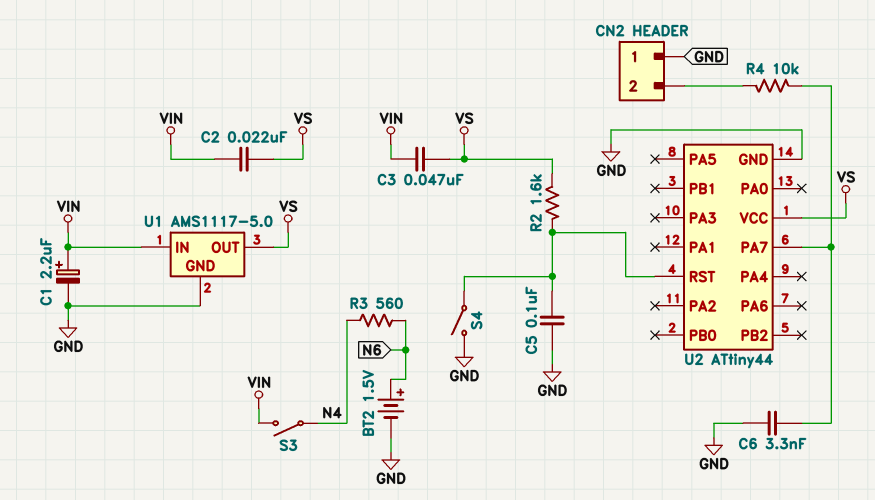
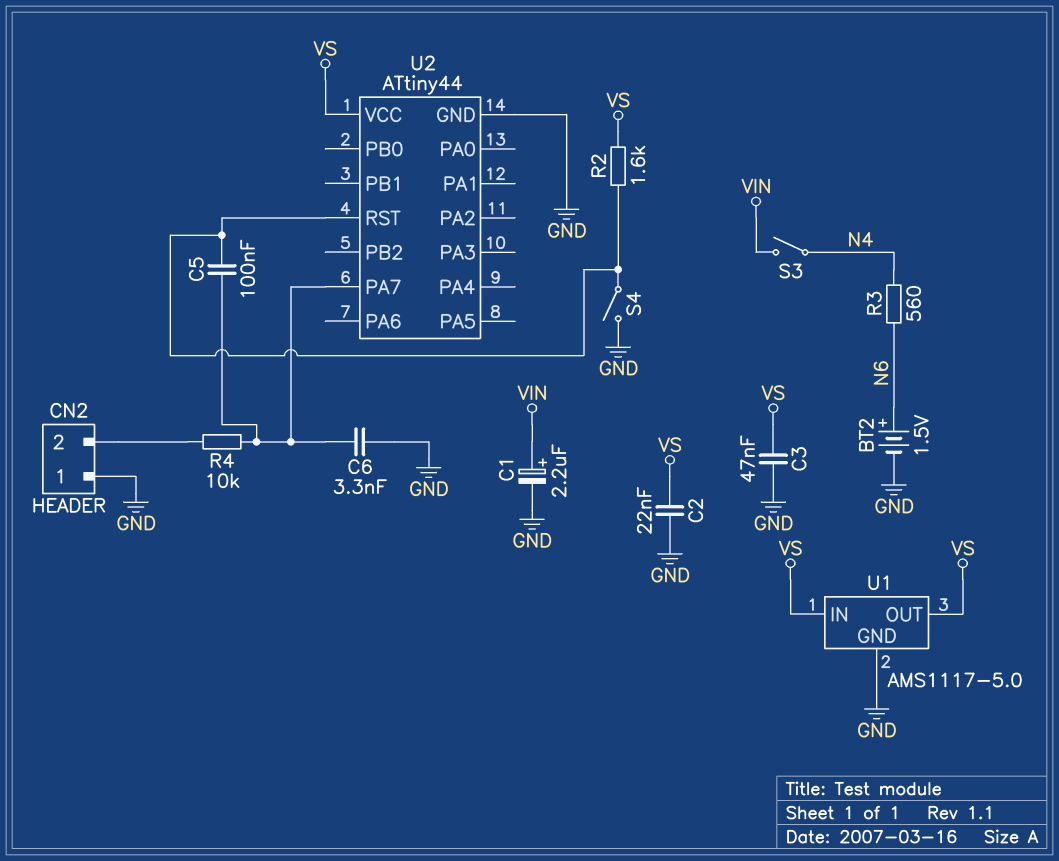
C2: 22nF (VIN, VS) -> 22nF (GND, VS)
C3: 47nF (VIN, VS) -> 47nF (GND, VS)
C5: 100nF (GND, U2/RST) -> 100nF (U2/PA7, U2/RST)
U1 pin IN: VIN -> VS

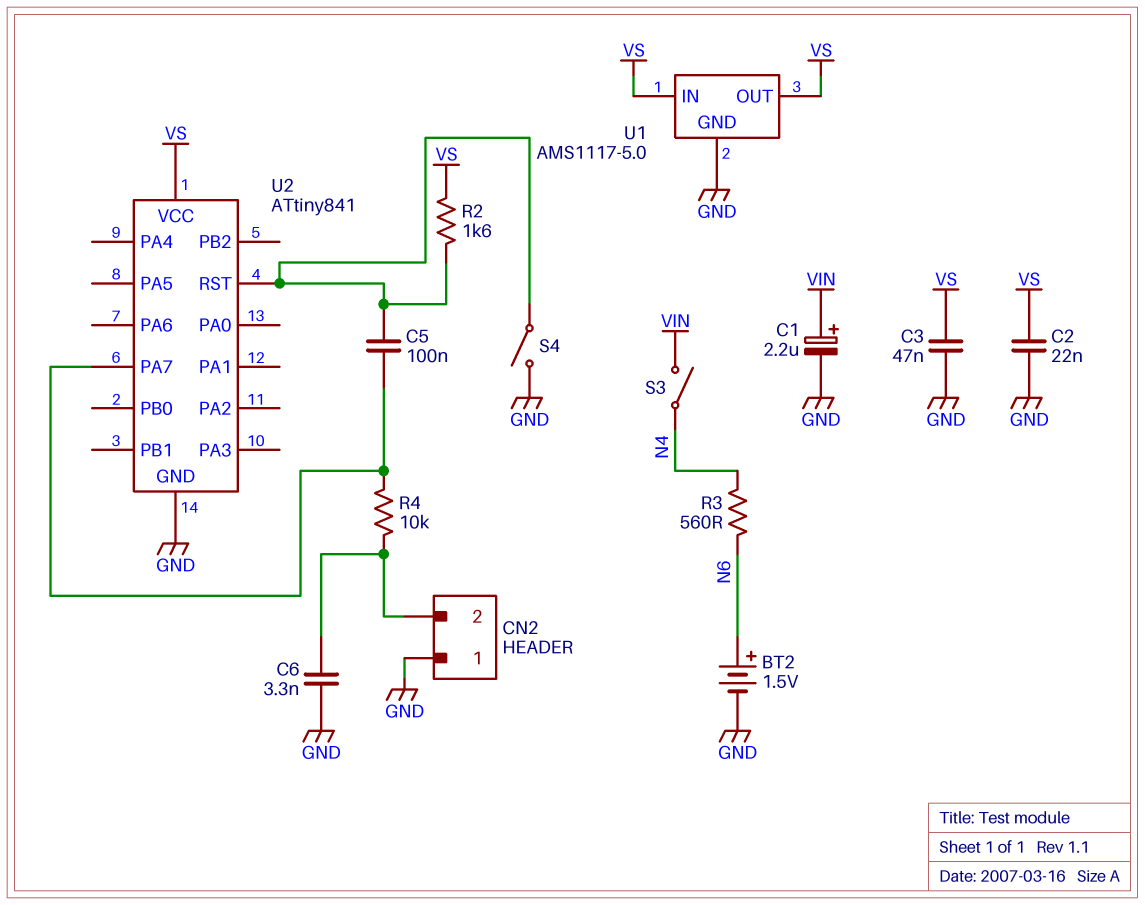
C6: 3.3nF (GND, U2/PA7) -> 3.3nF (CN2/2, GND)
U2: ATtiny44 -> ATtiny841

